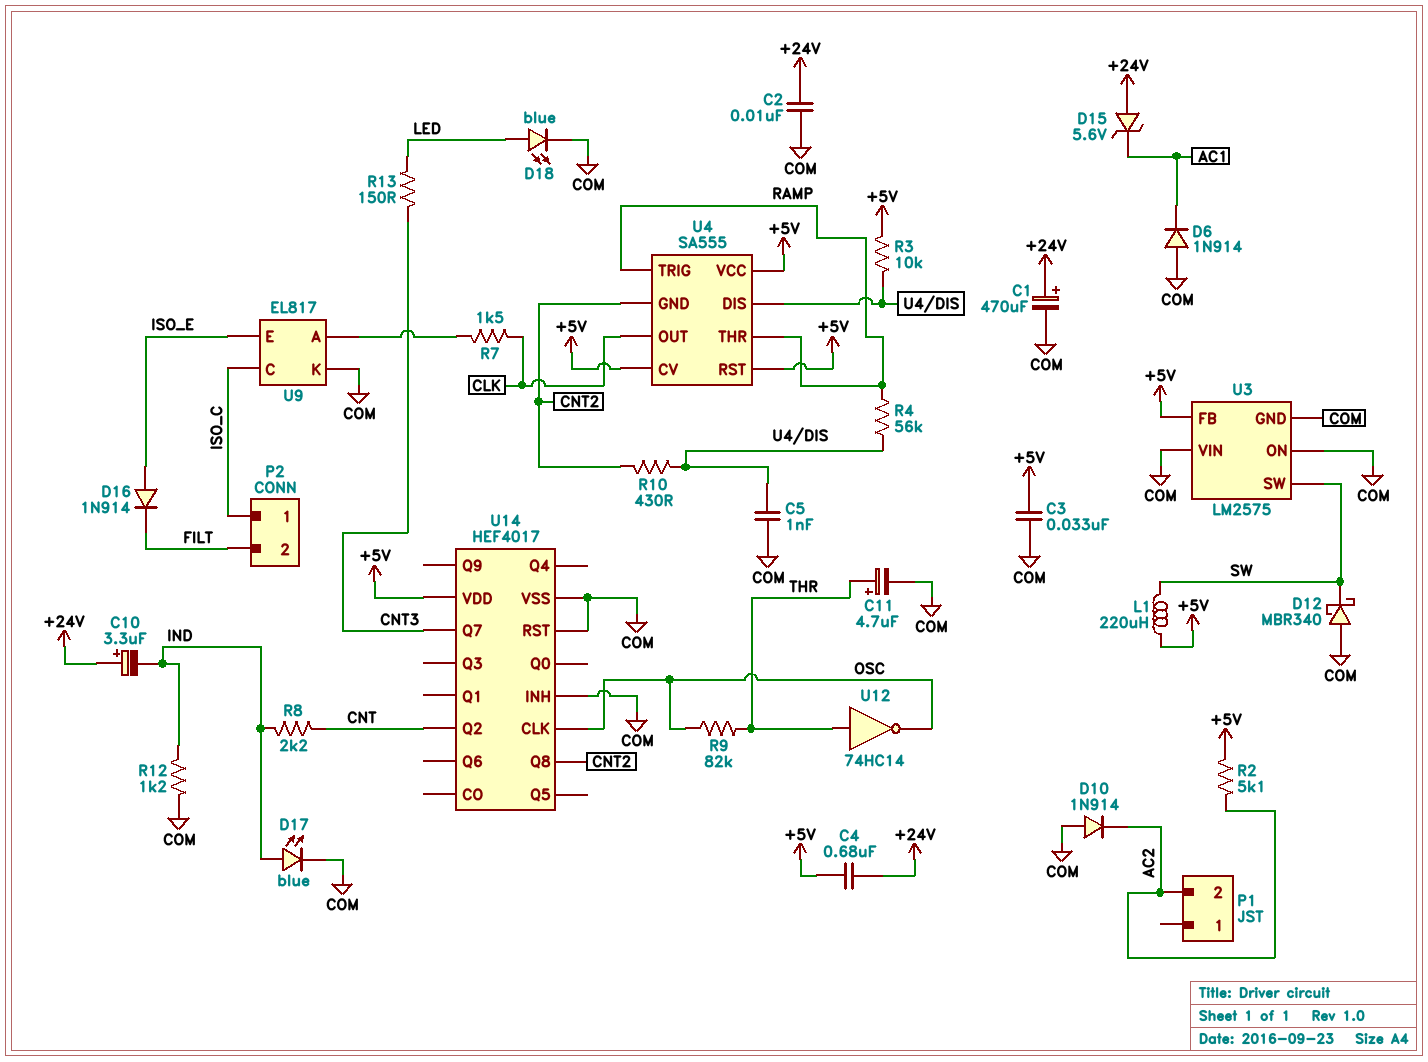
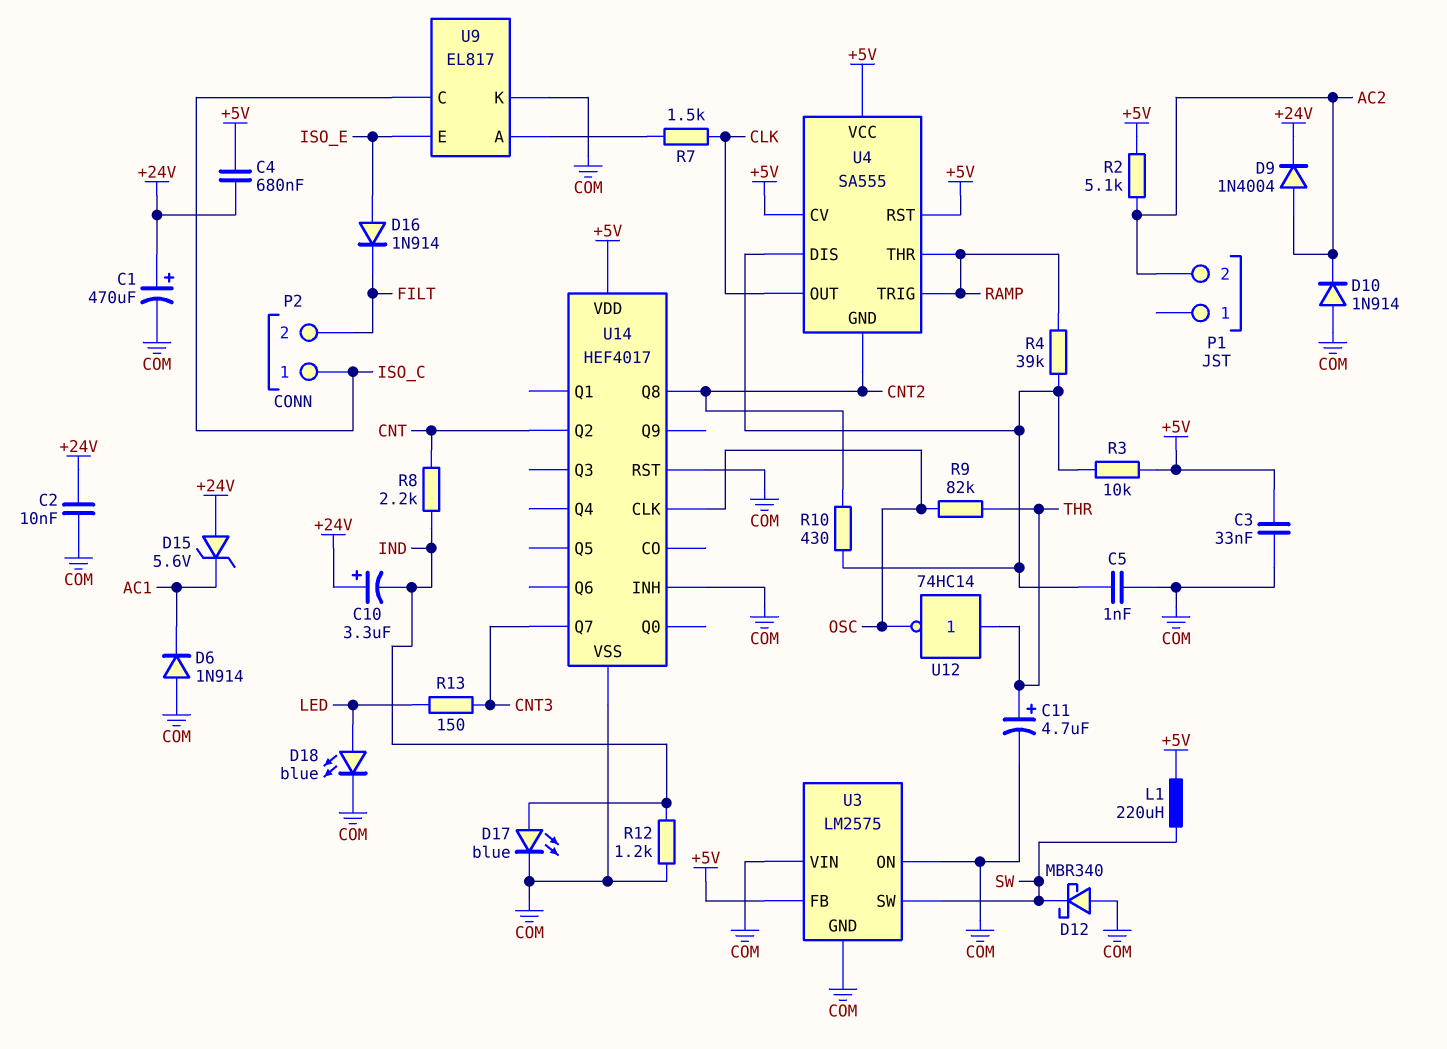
D9: none -> diode 1N4004 (A AC2, K +24V)
R4: 56k (RAMP, U4/DIS) -> 39k (RAMP, U4/DIS)

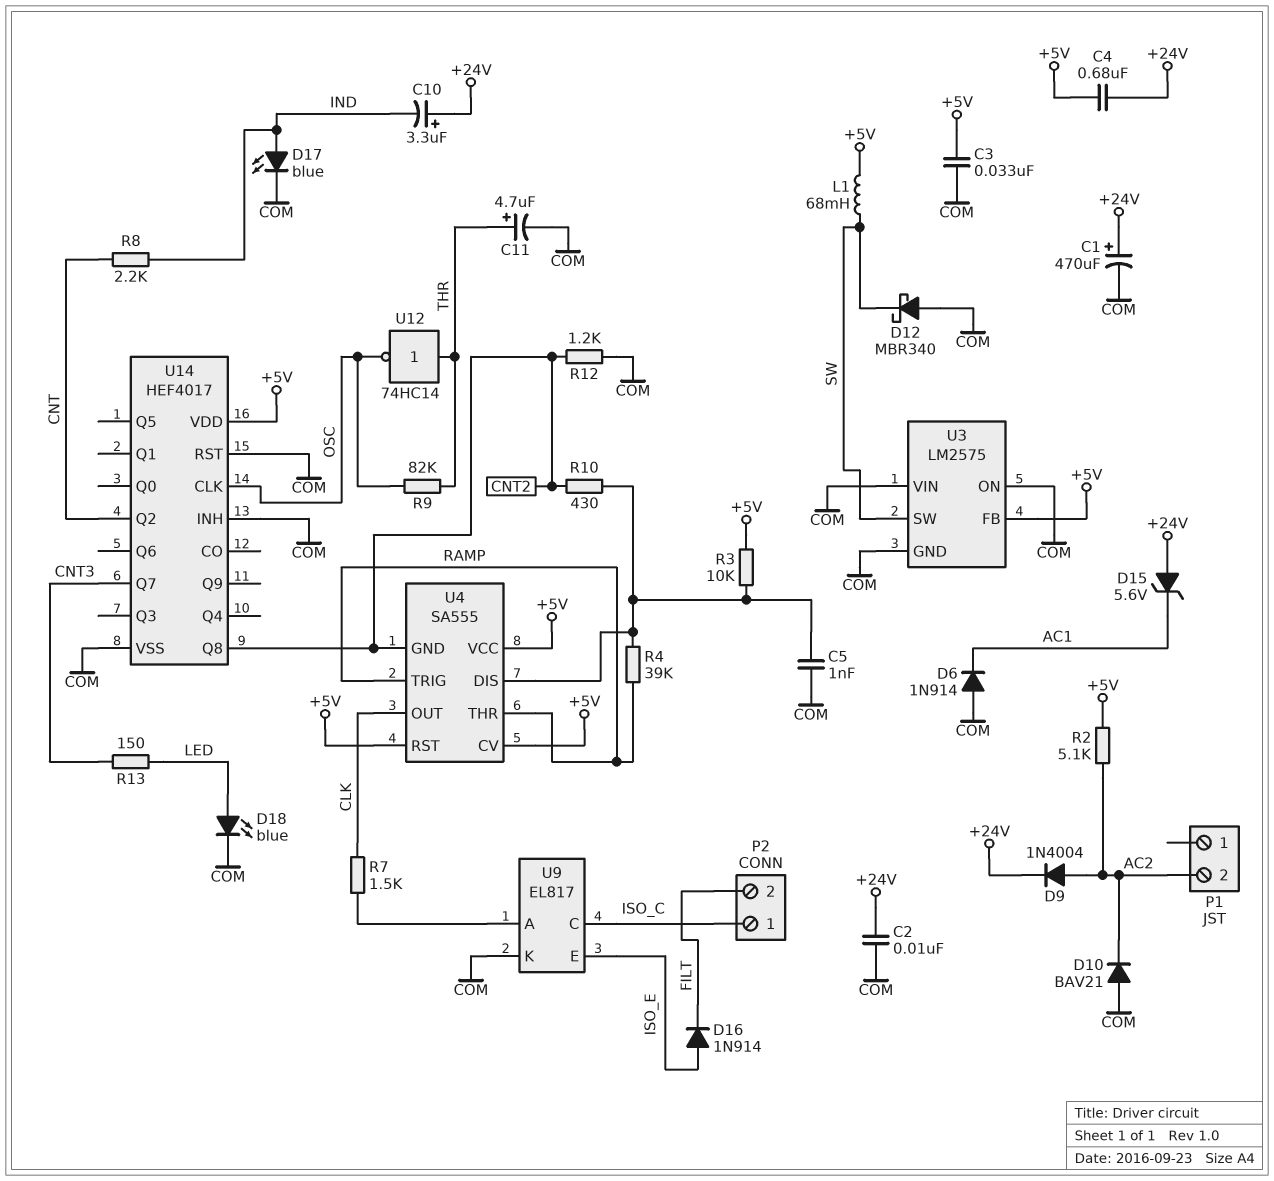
D10: diode 1N914 (A COM, K AC2) -> diode BAV21 (A COM, K AC2)
L1: 220uH (+5V, SW) -> 68mH (+5V, SW)
R12: 1.2k (COM, IND) -> 1.2k (CNT2, COM)

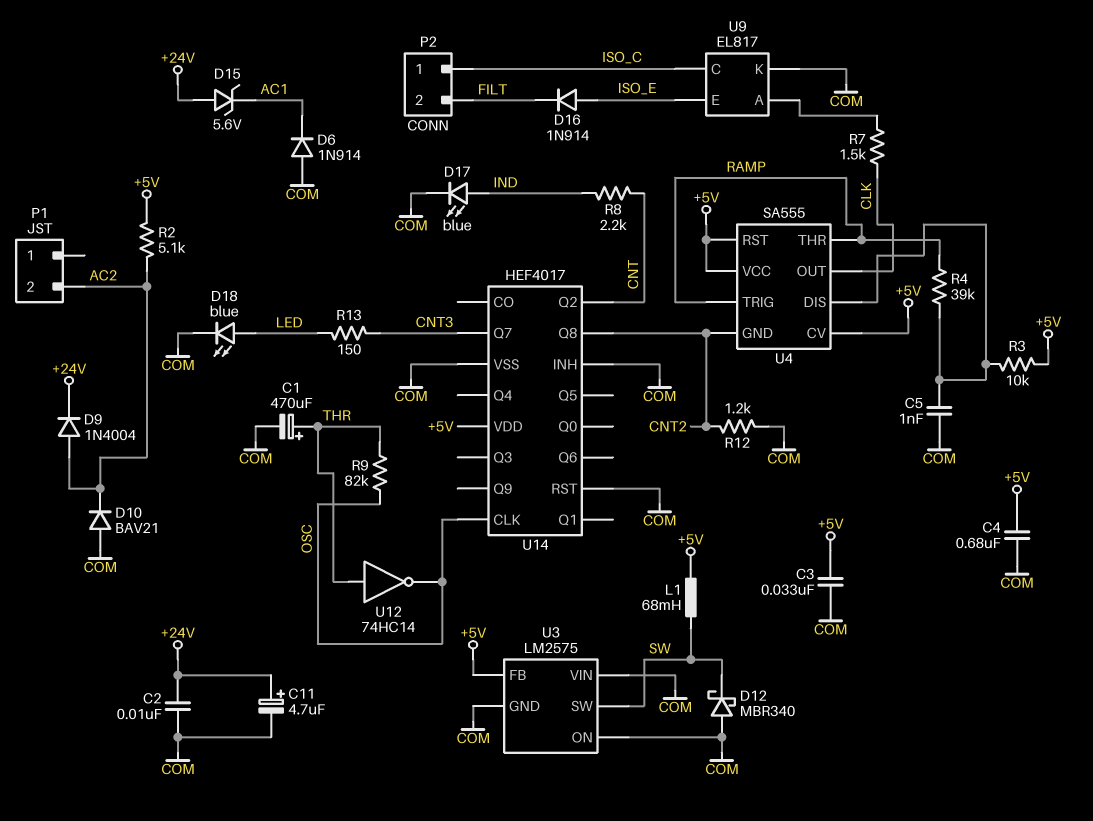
C1: 470uF (plus +24V, minus COM) -> 470uF (plus THR, minus COM)
C4: 680nF (+5V, +24V) -> 680nF (+5V, COM)
C10: 3.3uF (plus +24V, minus IND) -> none
C11: 4.7uF (plus THR, minus COM) -> 4.7uF (plus +24V, minus COM)
R10: 430 (CNT2, U4/DIS) -> none

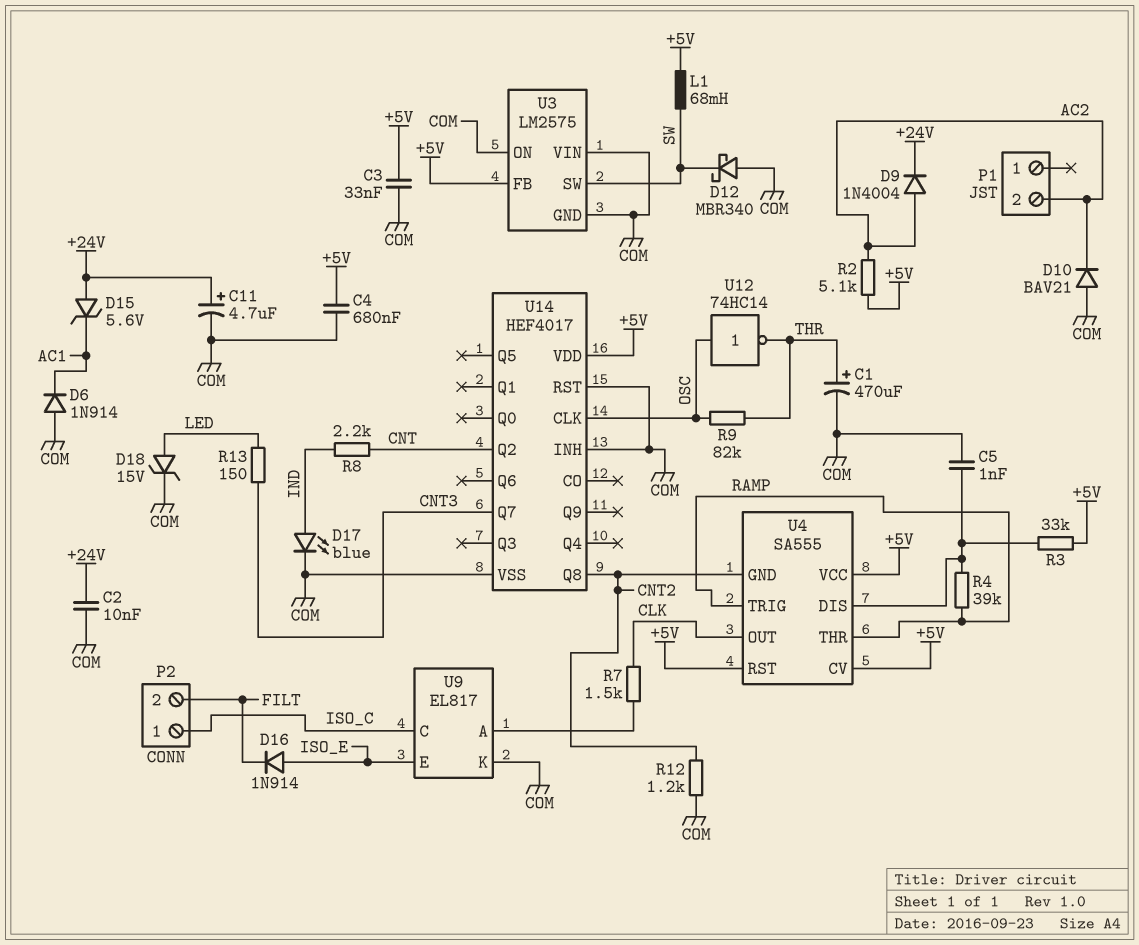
D18: LED blue (A LED, K COM) -> zener 15V (A LED, K COM)
R3: 10k (+5V, U4/DIS) -> 33k (+5V, U4/DIS)
U12: NOT 74HC14 (in THR, out OSC) -> NOT 74HC14 (in OSC, out THR)

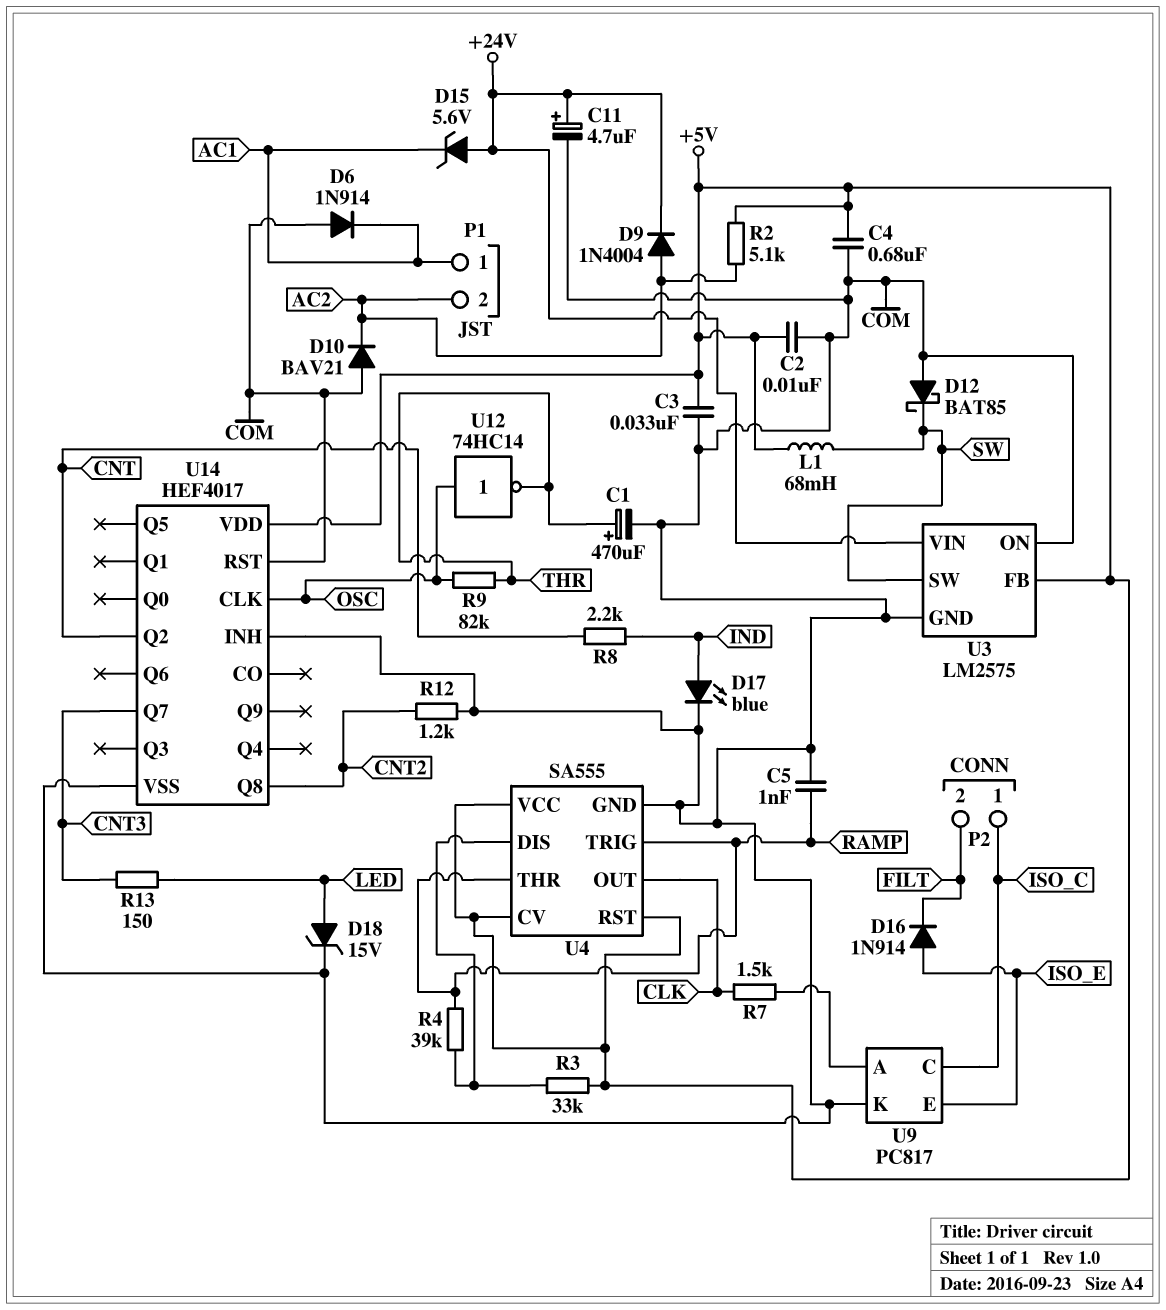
C2: 10nF (+24V, COM) -> 10nF (+5V, COM)
C5: 1nF (COM, U4/DIS) -> 1nF (COM, RAMP)
D12: schottky MBR340 (A COM, K SW) -> schottky BAT85 (A COM, K SW)
P1 pin 1: none -> AC1
U3 pin VIN: COM -> +24V
U4 pin GND: CNT2 -> COM
U9: EL817 -> PC817

